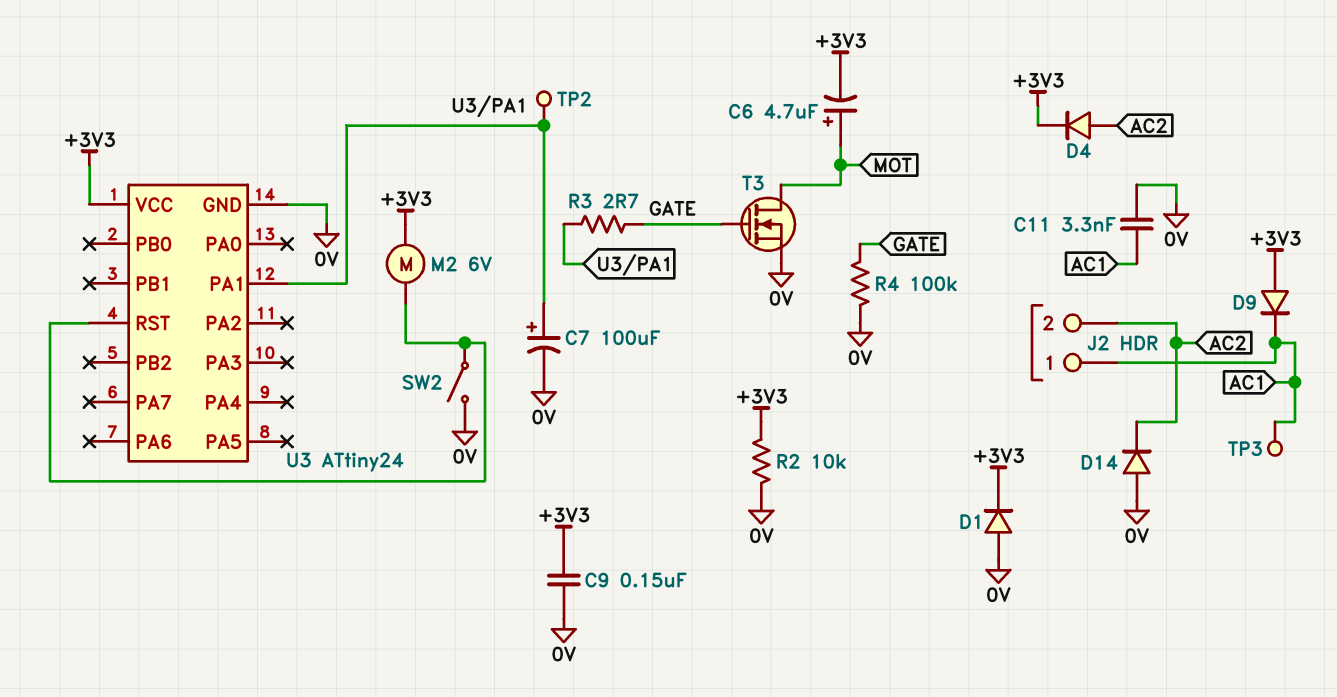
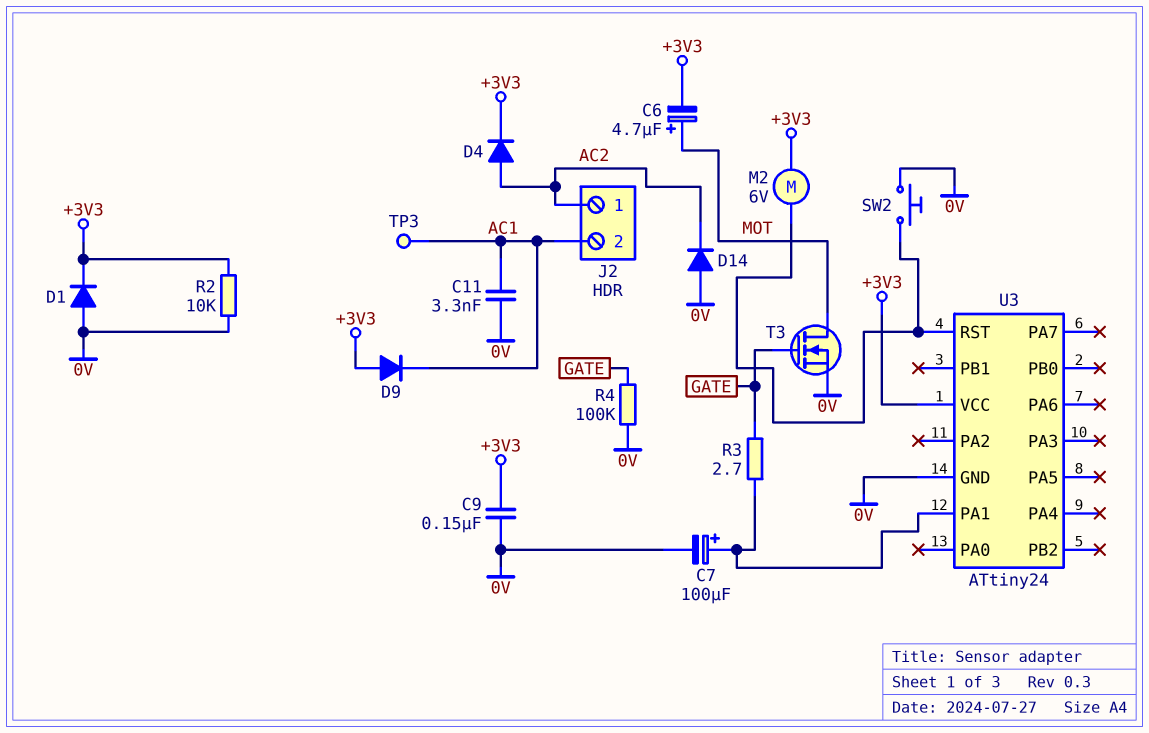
J2 pin 1: AC1 -> AC2
J2 pin 2: AC2 -> AC1
SW2: switch (0V, U3/RST) -> button (0V, U3/RST)
TP2: test point (U3/PA1) -> none

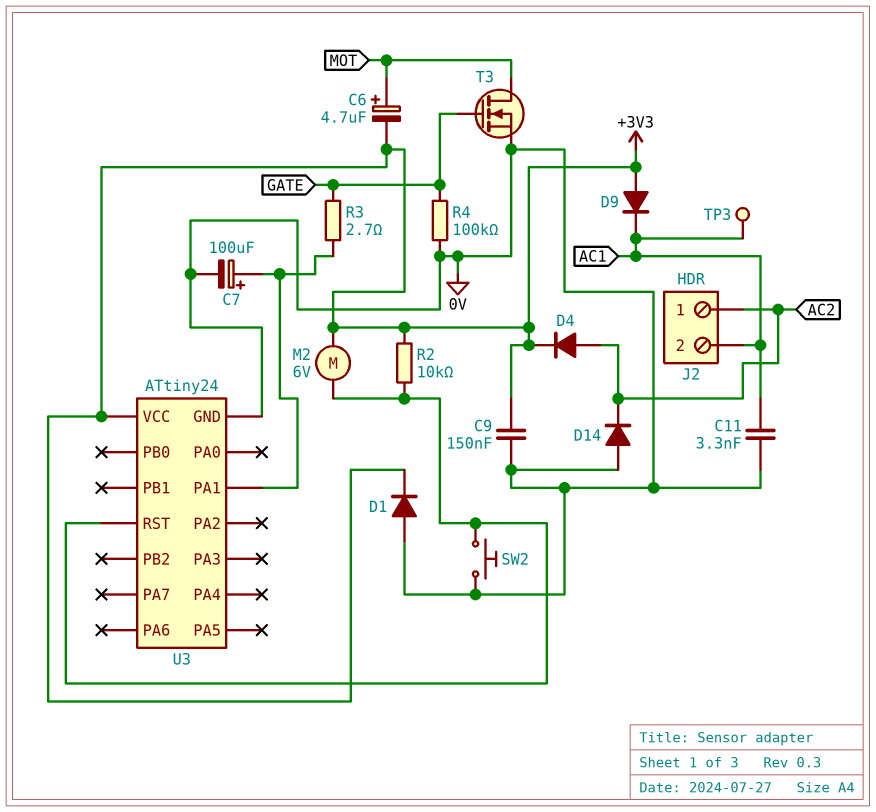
R2: 10k (+3V3, 0V) -> 10k (+3V3, U3/RST)

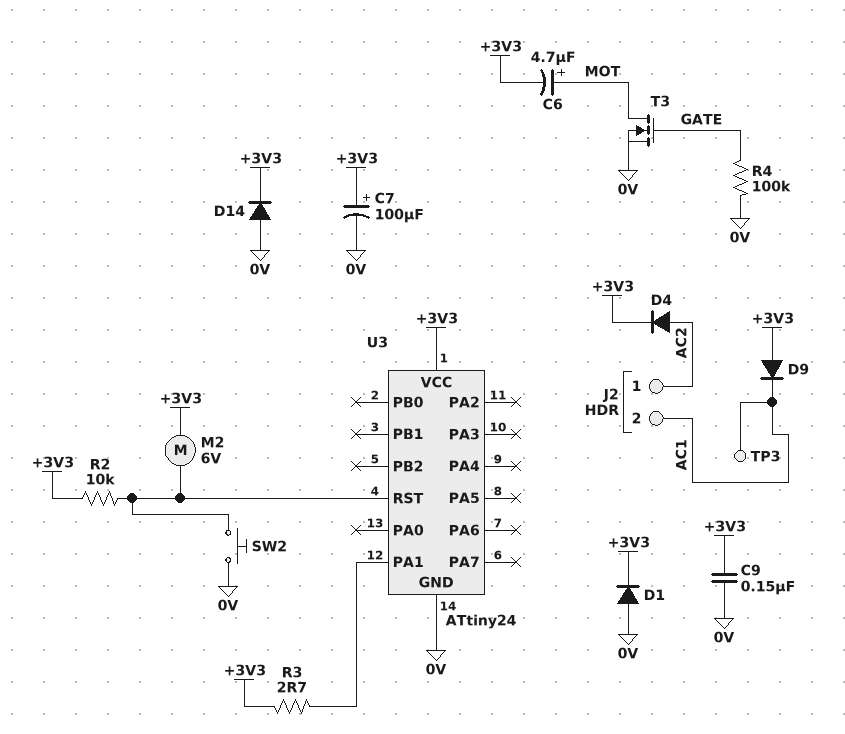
C7: 100uF (plus U3/PA1, minus 0V) -> 100uF (plus +3V3, minus 0V)
C11: 3.3nF (0V, AC1) -> none
D14: diode (A 0V, K AC2) -> diode (A 0V, K +3V3)
R3: 2.7 (GATE, U3/PA1) -> 2.7 (+3V3, U3/PA1)

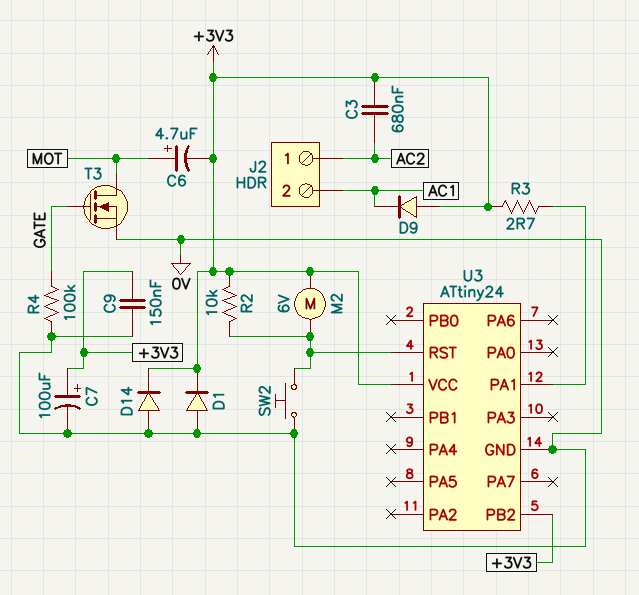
C3: none -> 680nF (+3V3, AC2)
D4: diode (A AC2, K +3V3) -> none
TP3: test point (AC1) -> none
U3 pin PB2: none -> +3V3

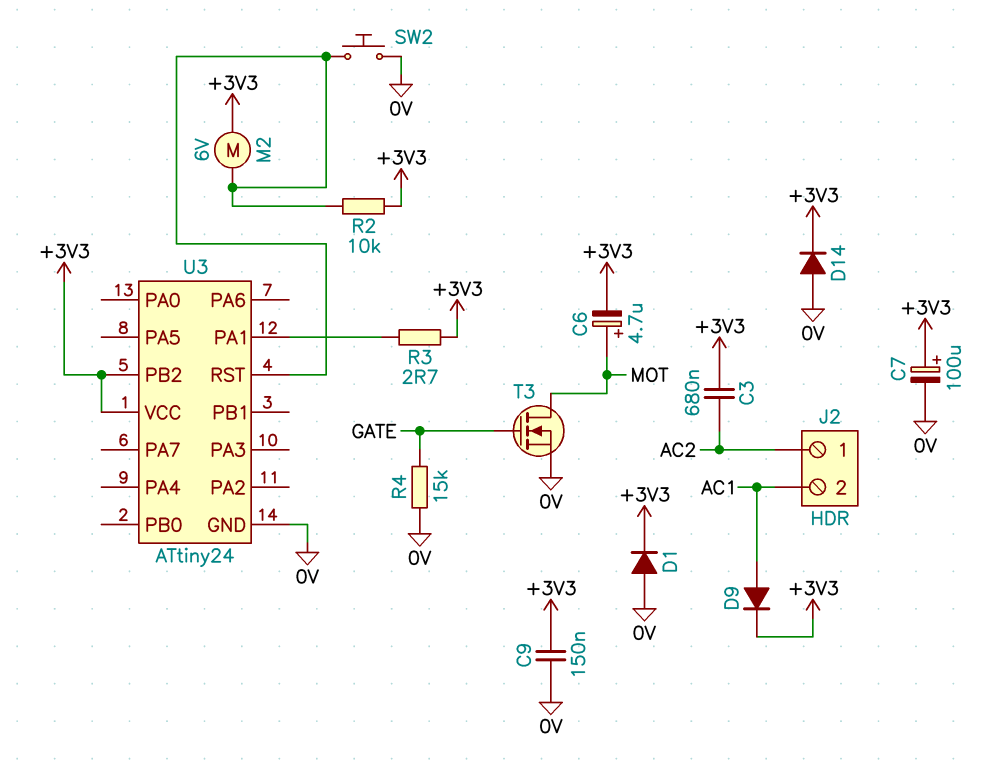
D9: diode (A +3V3, K AC1) -> diode (A AC1, K +3V3)
R4: 100k (0V, GATE) -> 15k (0V, GATE)

